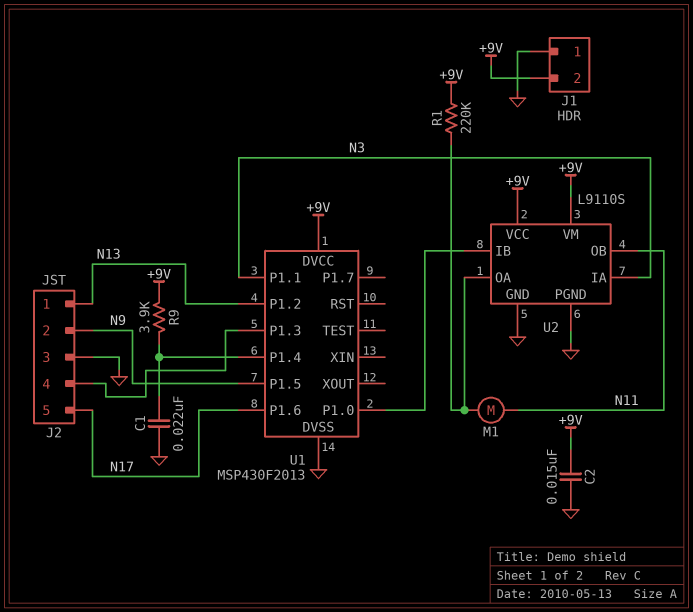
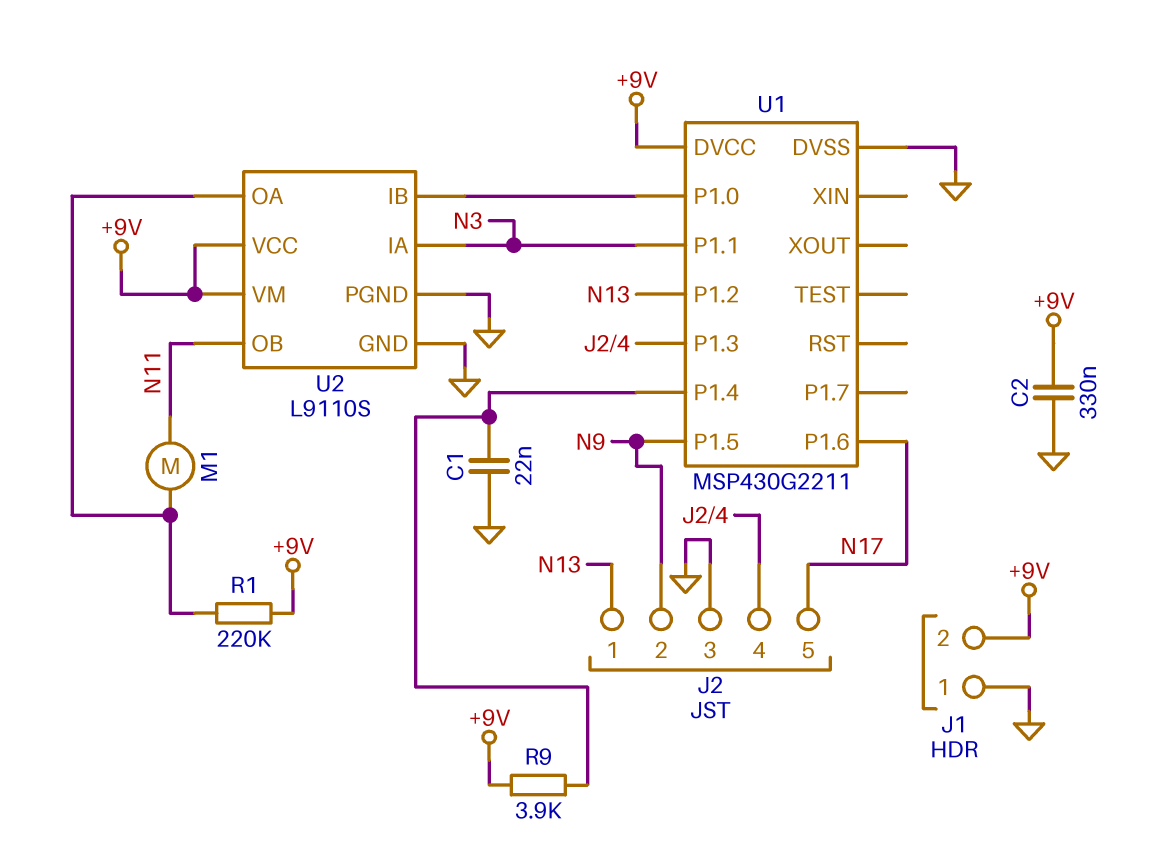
C2: 15nF (+9V, GND) -> 330nF (+9V, GND)
U1: MSP430F2013 -> MSP430G2211

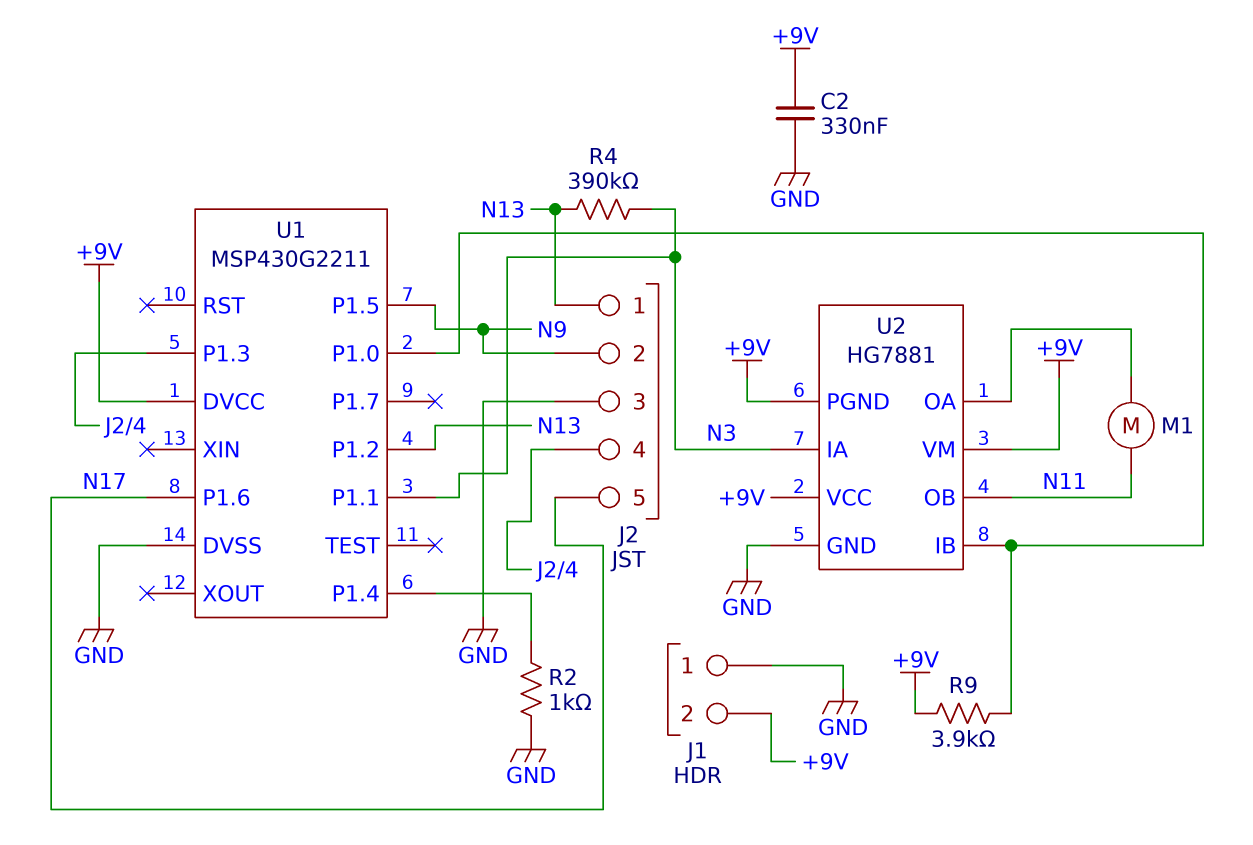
C1: 22nF (GND, U1/P1.4) -> none
R1: 220k (+9V, U2/OA) -> none
R2: none -> 1k (GND, U1/P1.4)
R4: none -> 390k (N3, N13)
R9: 3.9k (+9V, U1/P1.4) -> 3.9k (+9V, U1/P1.0)
U2: L9110S -> HG7881
U2 pin PGND: GND -> +9V

